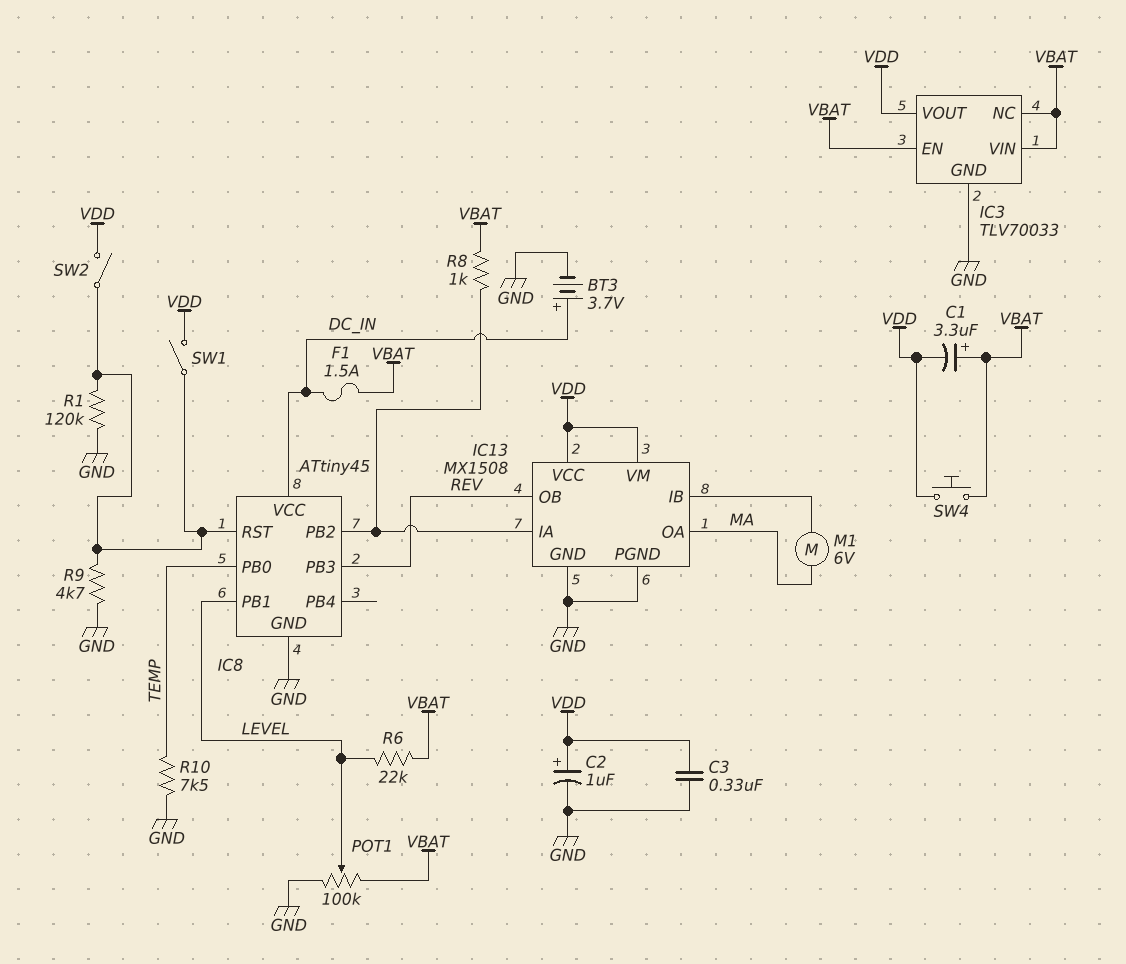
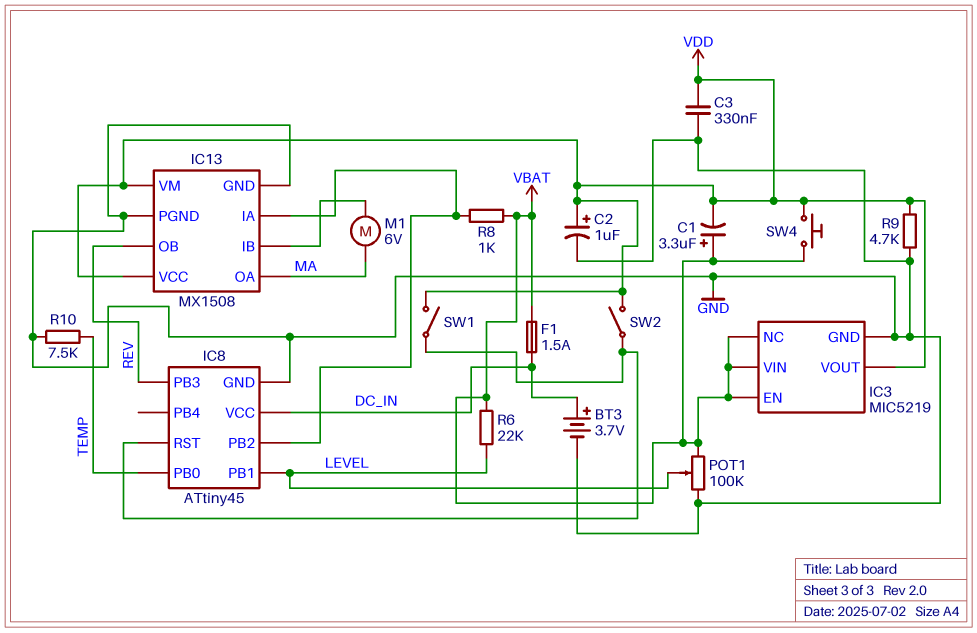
IC3: TLV70033 -> MIC5219
R1: 120k (GND, IC8/RST) -> none
R9: 4.7k (GND, IC8/RST) -> 4.7k (GND, VDD)

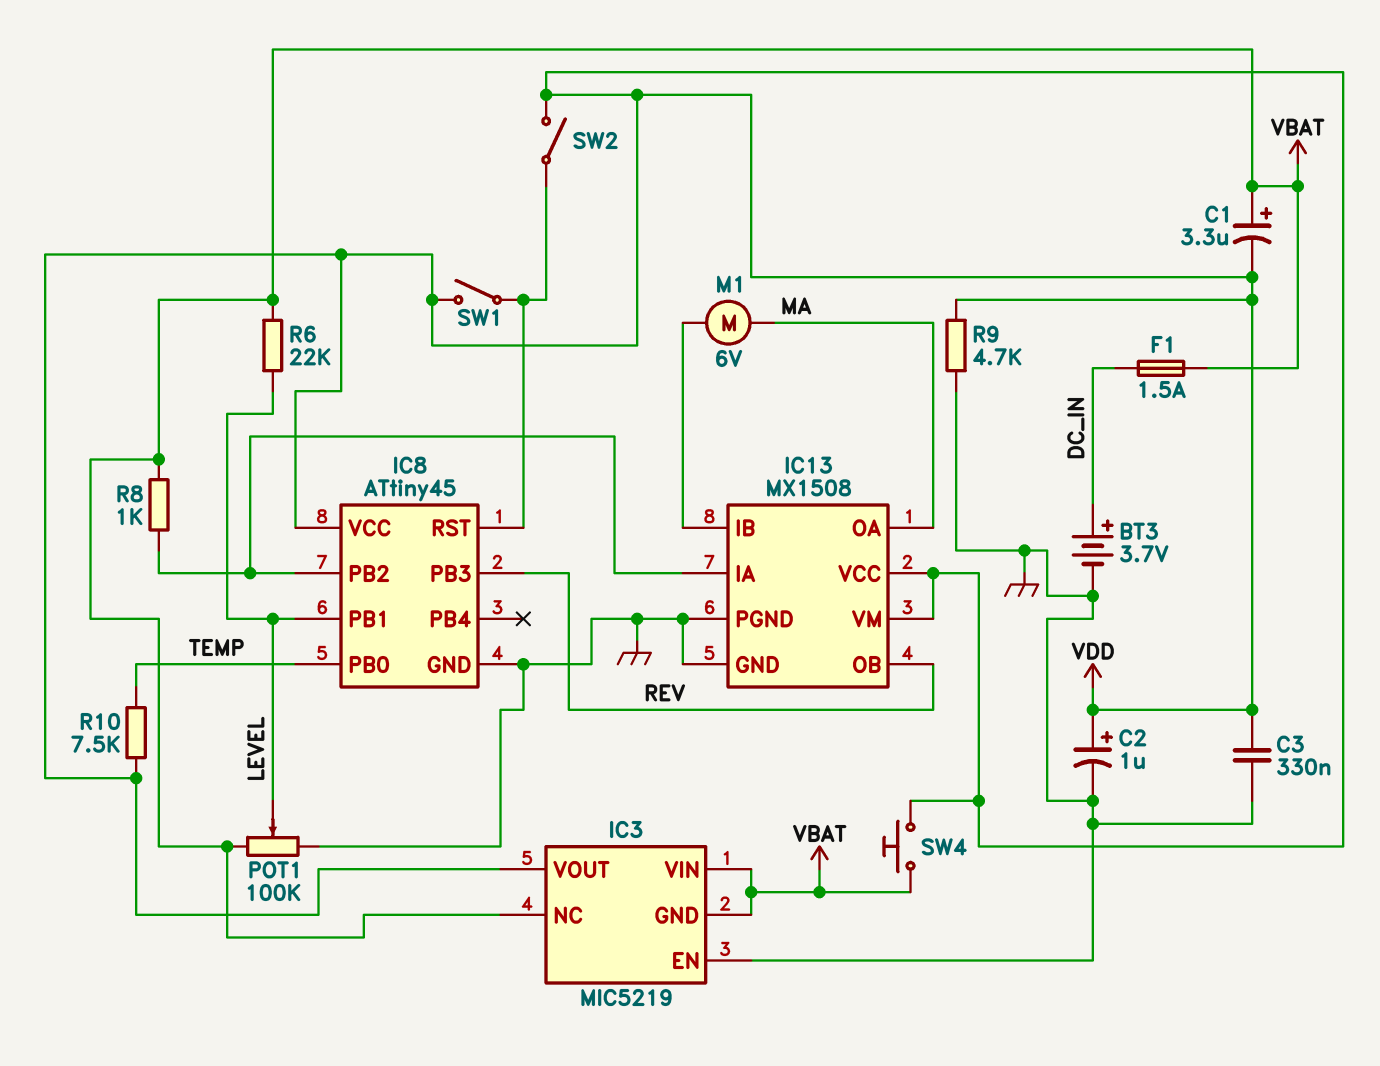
IC3 pin EN: VBAT -> GND
IC3 pin GND: GND -> VBAT
IC8 pin VCC: DC_IN -> VDD
R10: 7.5k (GND, TEMP) -> 7.5k (TEMP, VDD)

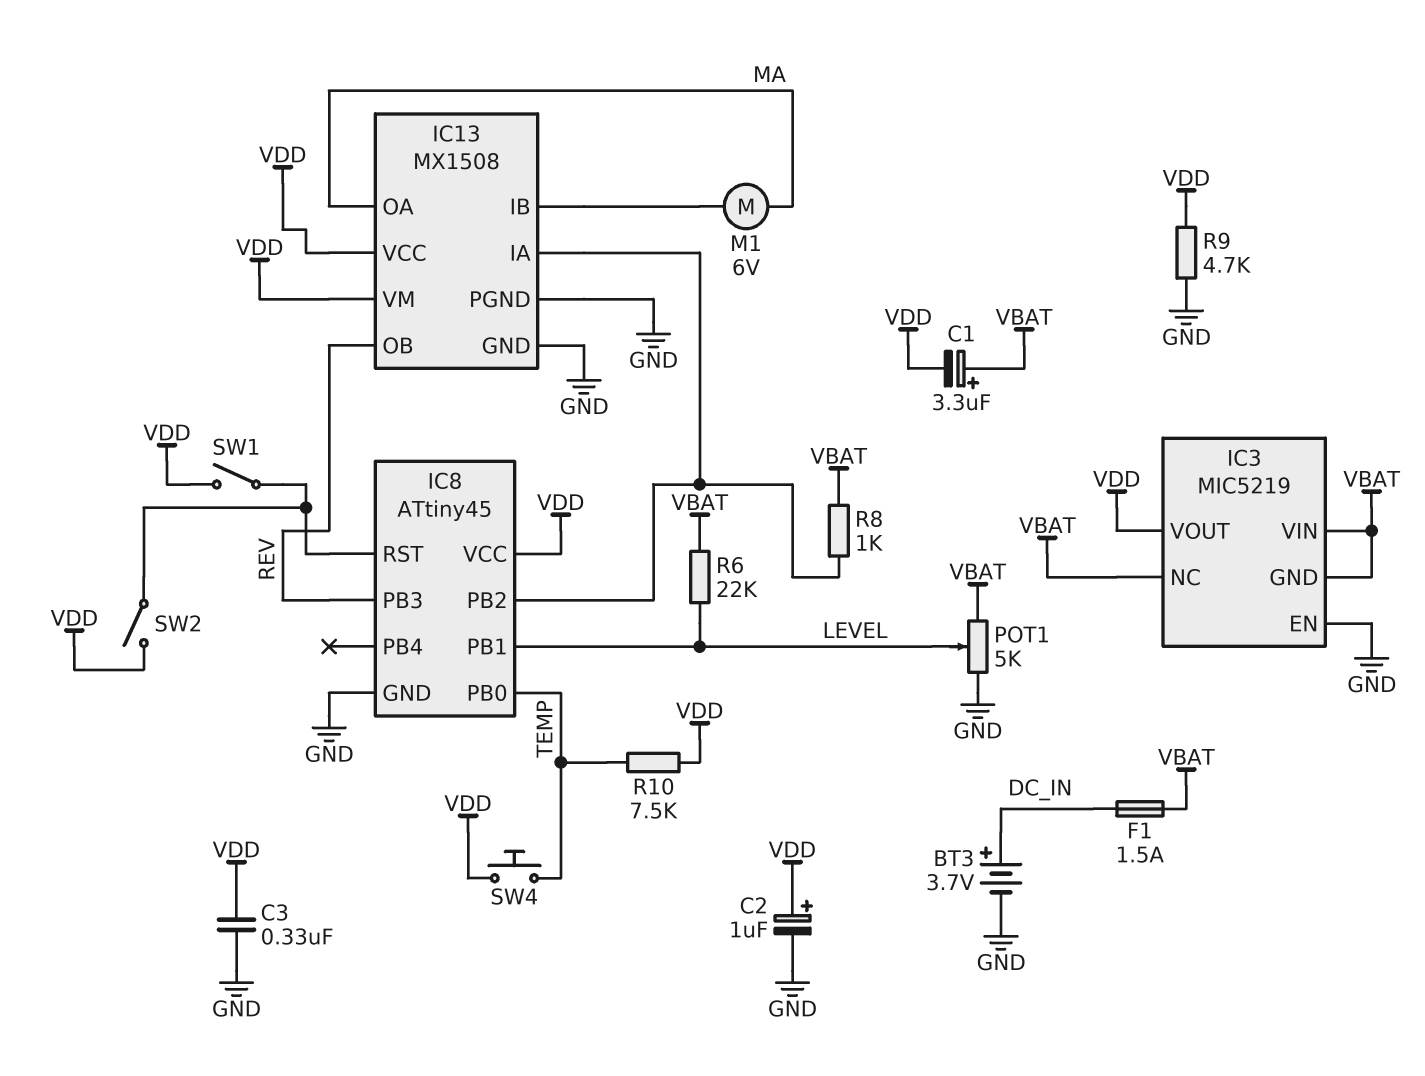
POT1: 100k (GND, VBAT, wiper LEVEL) -> 5k (GND, VBAT, wiper LEVEL)
SW4: button (VBAT, VDD) -> button (TEMP, VDD)

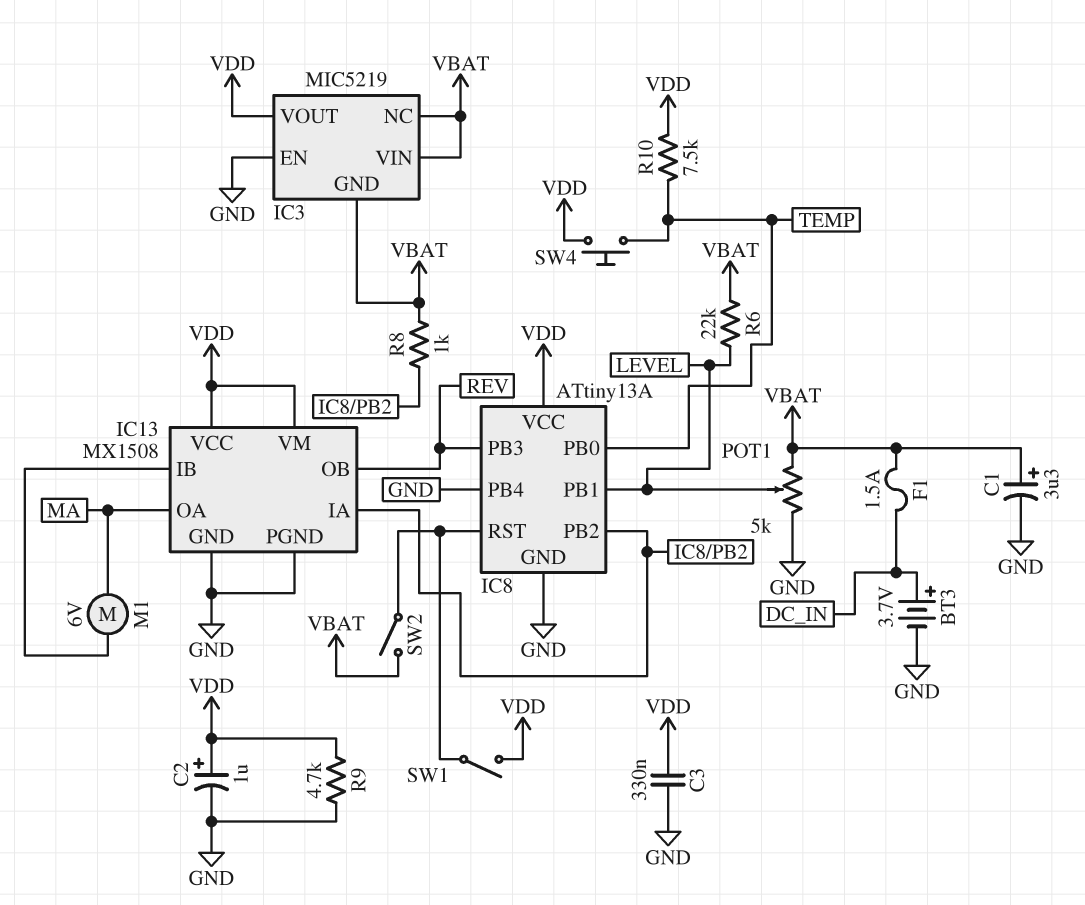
C1: 3.3uF (plus VBAT, minus VDD) -> 3.3uF (plus VBAT, minus GND)
IC8: ATtiny45 -> ATtiny13A
IC8 pin PB4: none -> GND
SW2: switch (IC8/RST, VDD) -> switch (IC8/RST, VBAT)

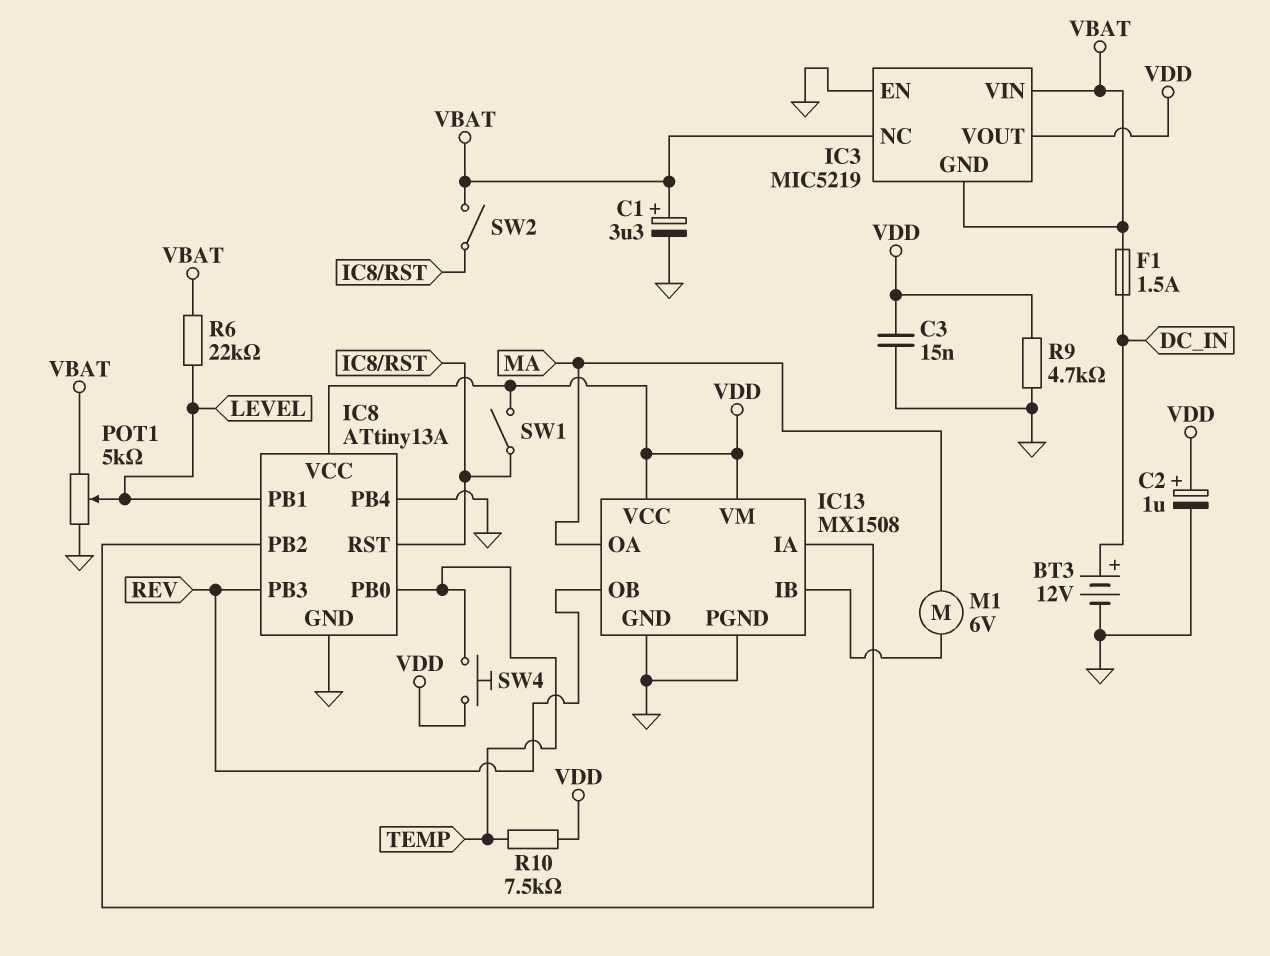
BT3: 3.7V (plus DC_IN, minus GND) -> 12V (plus DC_IN, minus GND)
C3: 330nF (GND, VDD) -> 15nF (GND, VDD)
R8: 1k (IC8/PB2, VBAT) -> none

